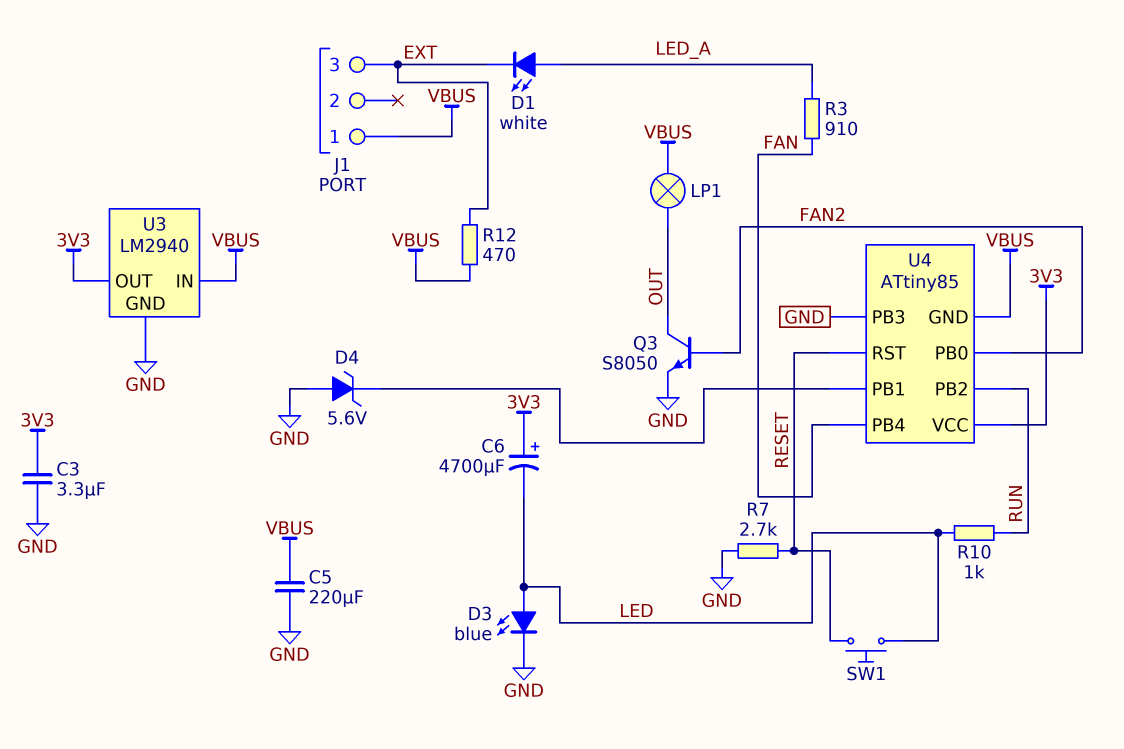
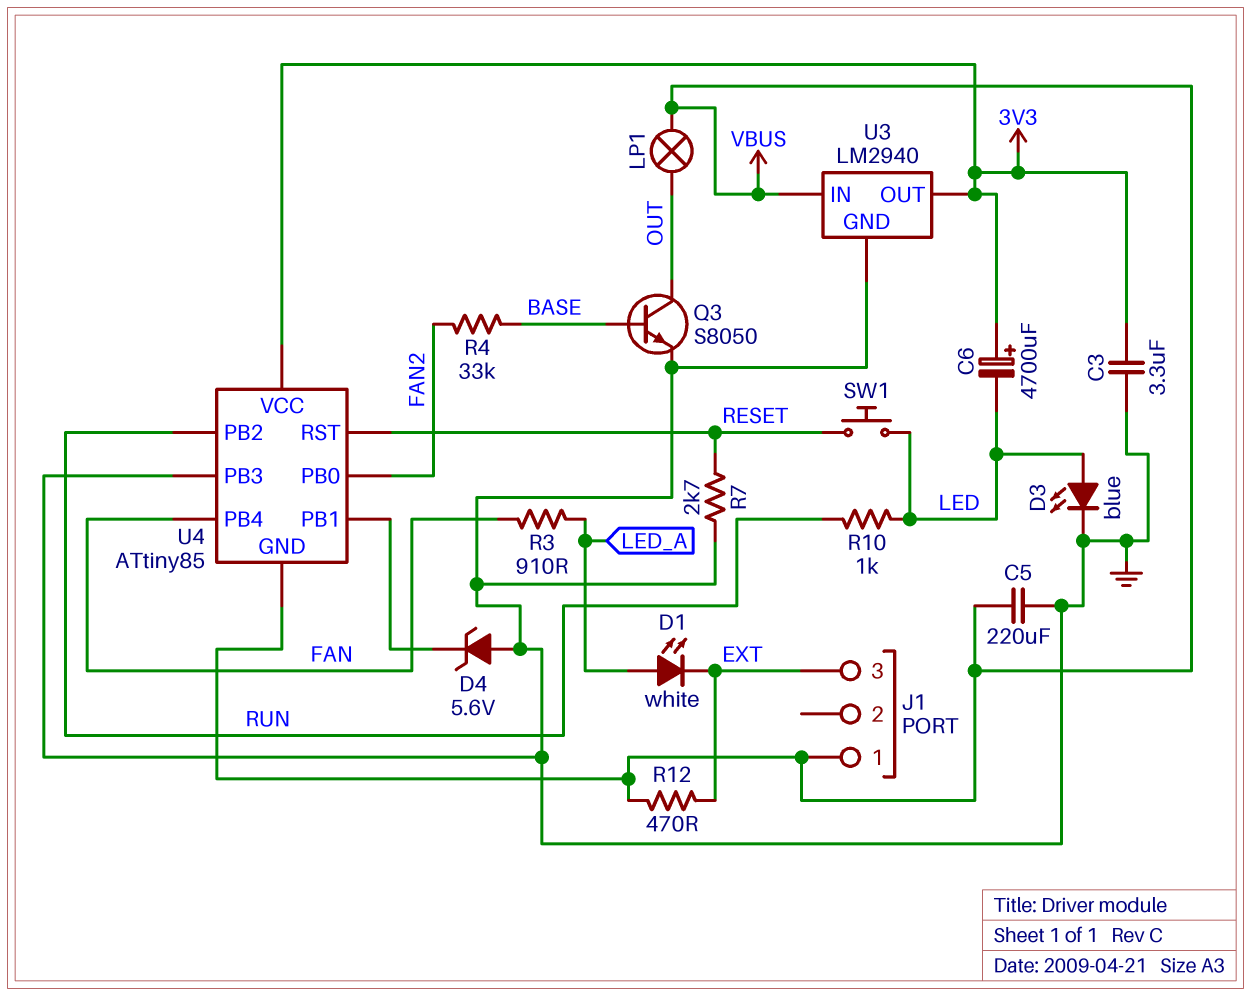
Q3: NPN S8050 (B FAN2, C OUT, E GND) -> NPN S8050 (B BASE, C OUT, E GND)
R4: none -> 33k (BASE, FAN2)

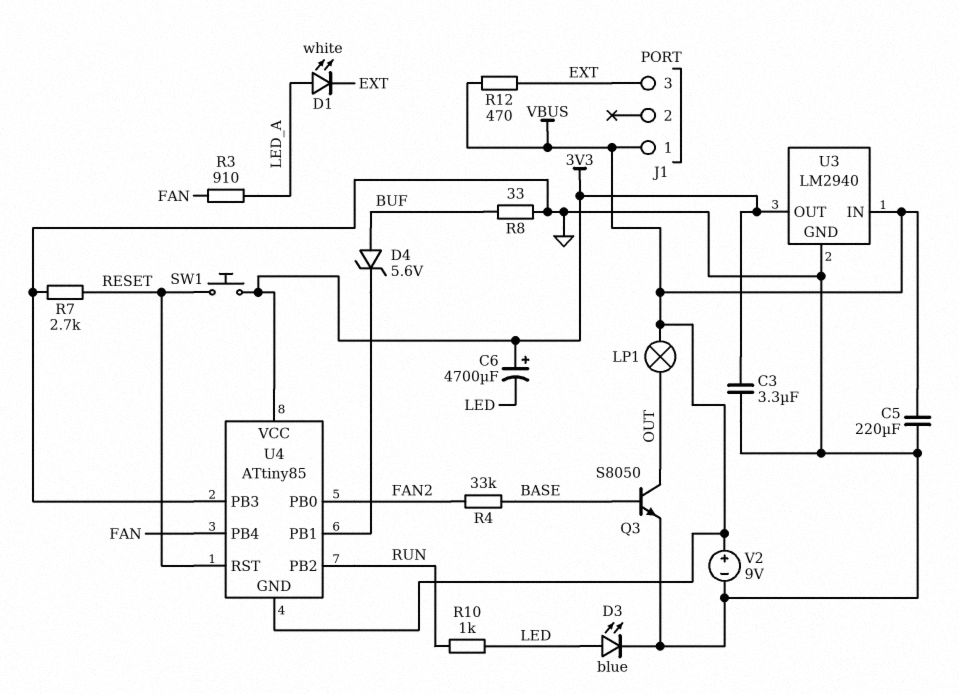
D4: zener 5.6V (A GND, K U4/PB1) -> zener 5.6V (A BUF, K U4/PB1)
R8: none -> 33 (BUF, GND)
SW1: button (LED, RESET) -> button (3V3, RESET)
V2: none -> 9V (plus VBUS, minus GND)

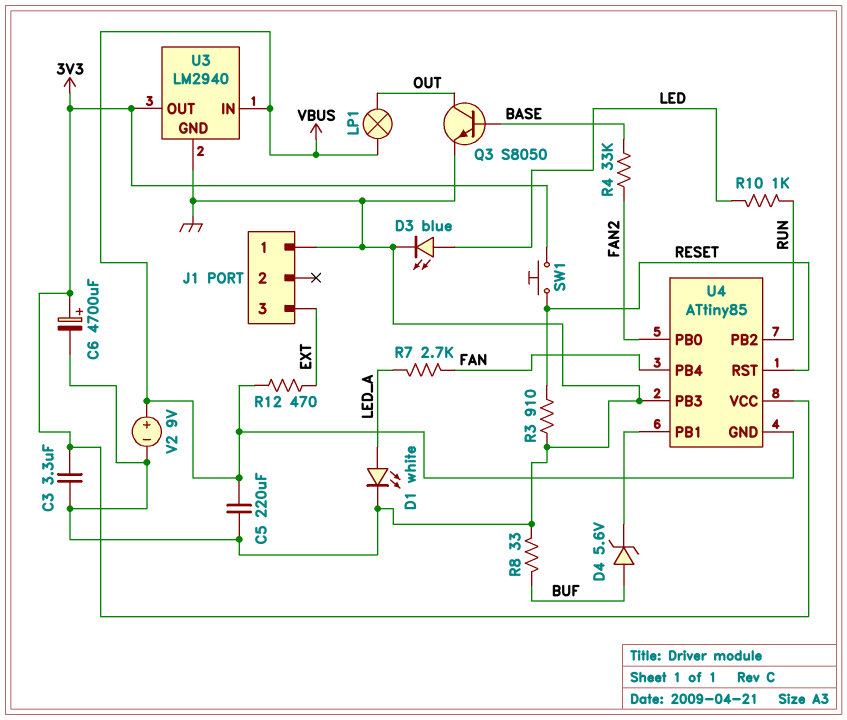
C6: 4700uF (plus 3V3, minus LED) -> 4700uF (plus 3V3, minus GND)
D1: LED white (A LED_A, K EXT) -> LED white (A LED_A, K GND)
J1 pin 1: VBUS -> GND
R3: 910 (FAN, LED_A) -> 910 (GND, RESET)
R7: 2.7k (GND, RESET) -> 2.7k (FAN, LED_A)

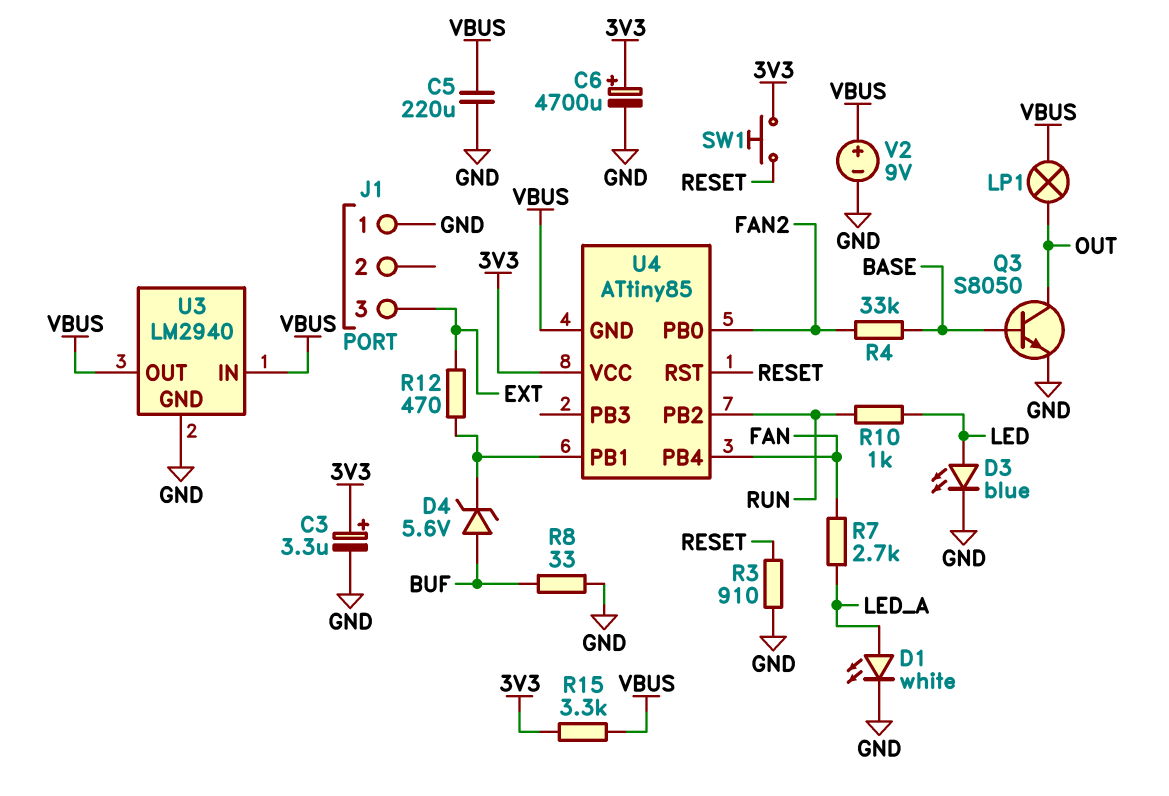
C3: 3.3uF (3V3, GND) -> 3.3uF (plus 3V3, minus GND)
R12: 470 (EXT, VBUS) -> 470 (EXT, U4/PB1)
R15: none -> 3.3k (3V3, VBUS)
U3 pin OUT: 3V3 -> VBUS
U4 pin PB3: GND -> none

